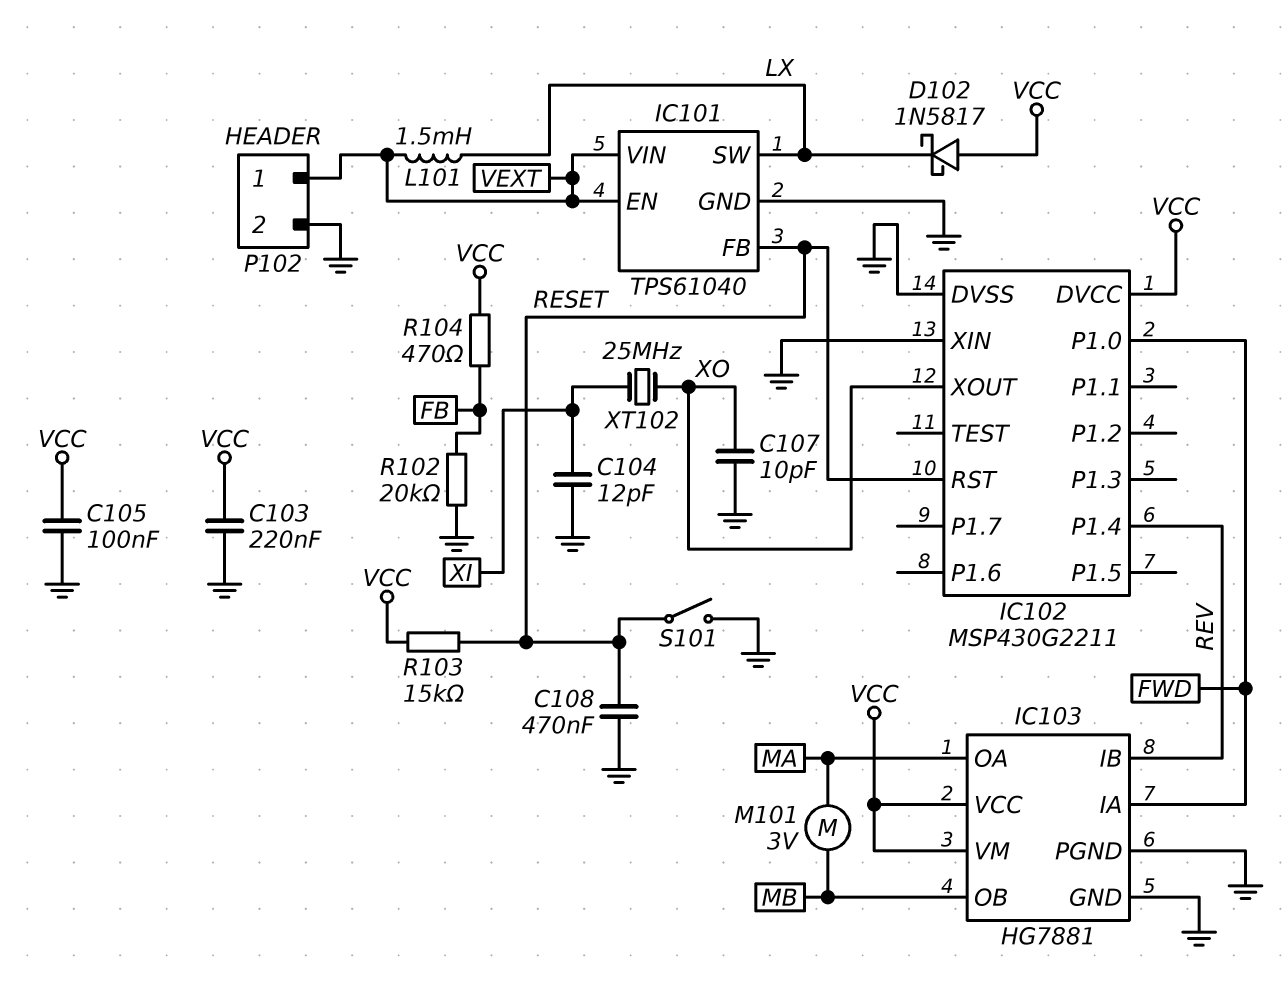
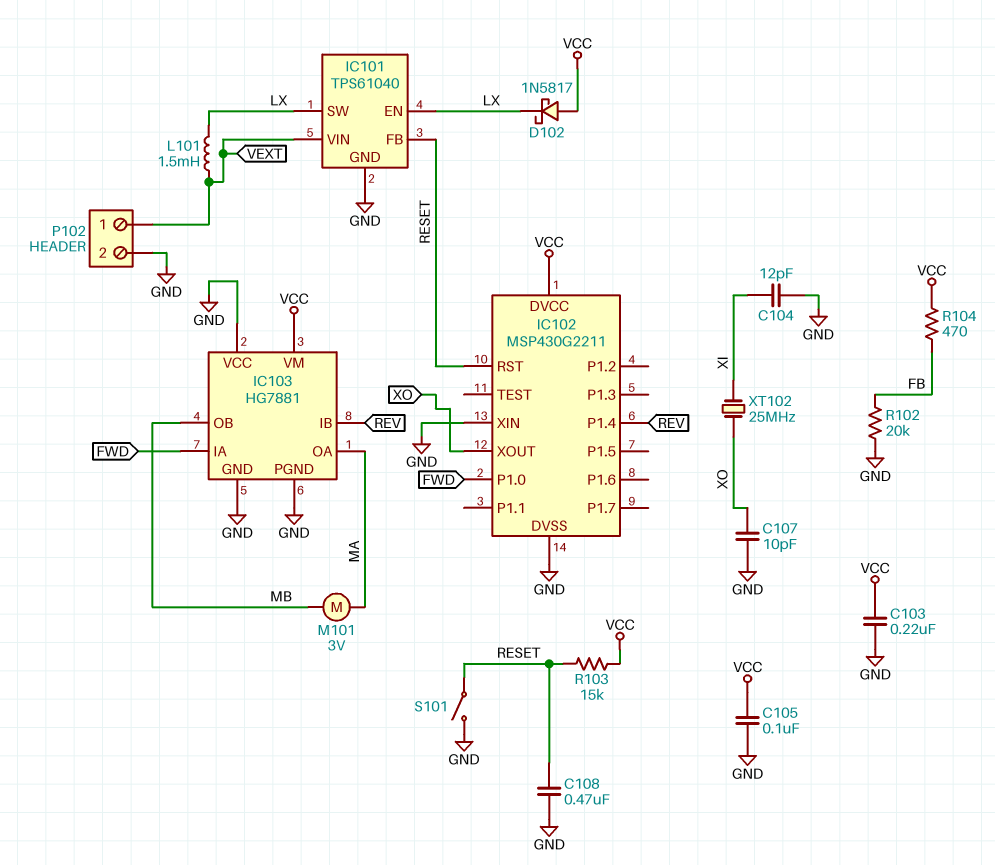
IC101 pin EN: VEXT -> LX
IC103 pin VCC: VCC -> GND

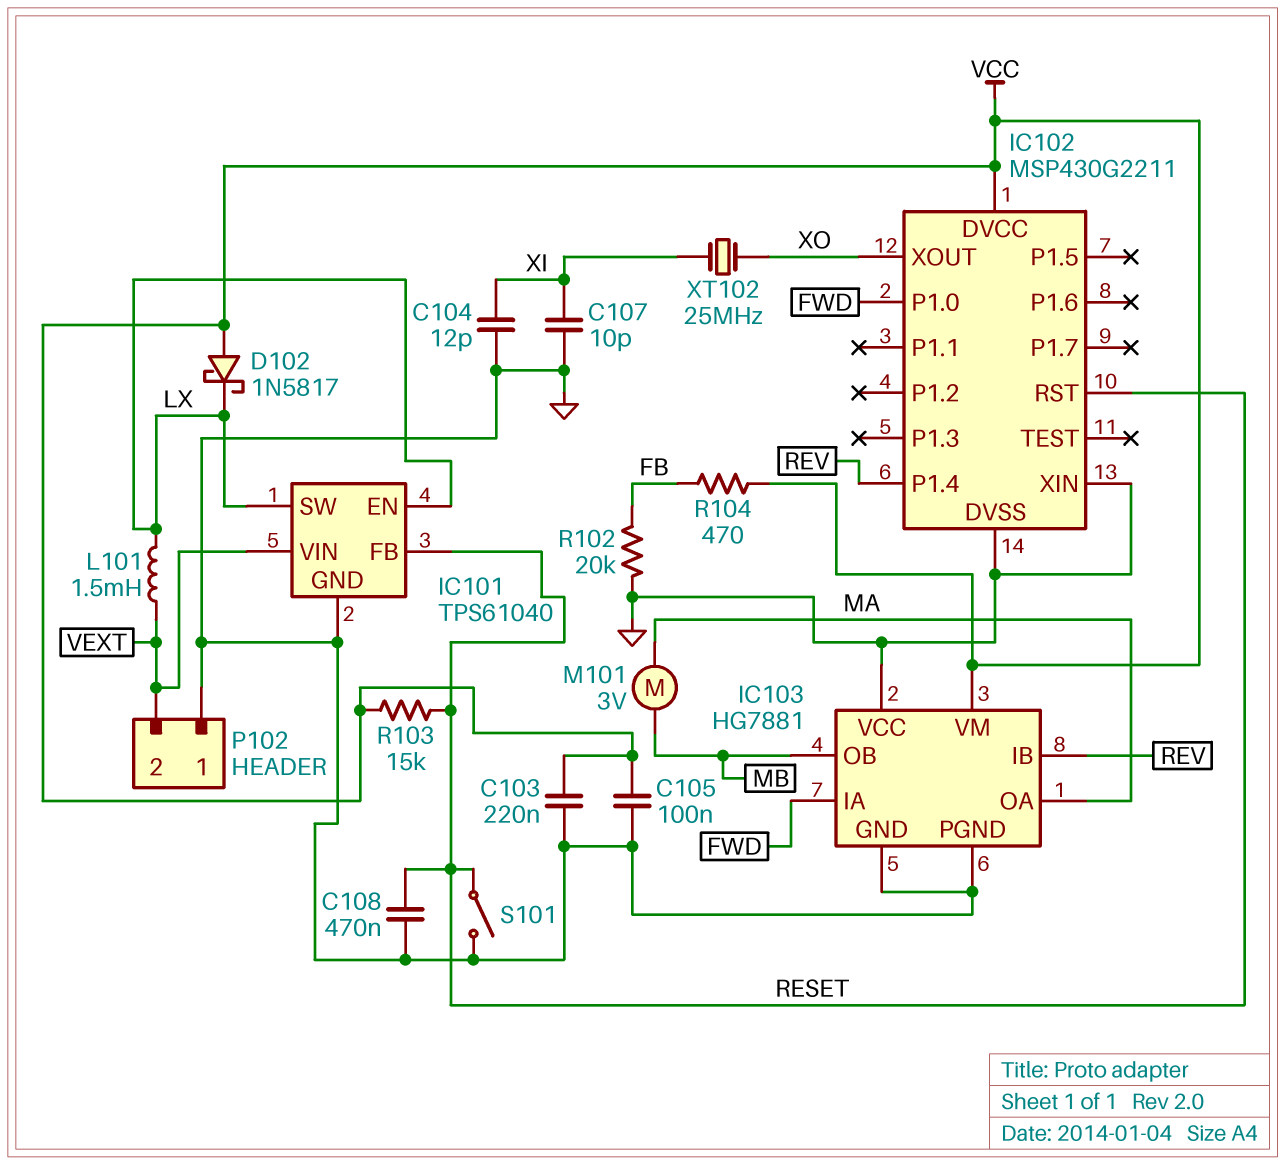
C107: 10pF (GND, XO) -> 10pF (GND, XI)
P102 pin 1: VEXT -> GND
P102 pin 2: GND -> VEXT

